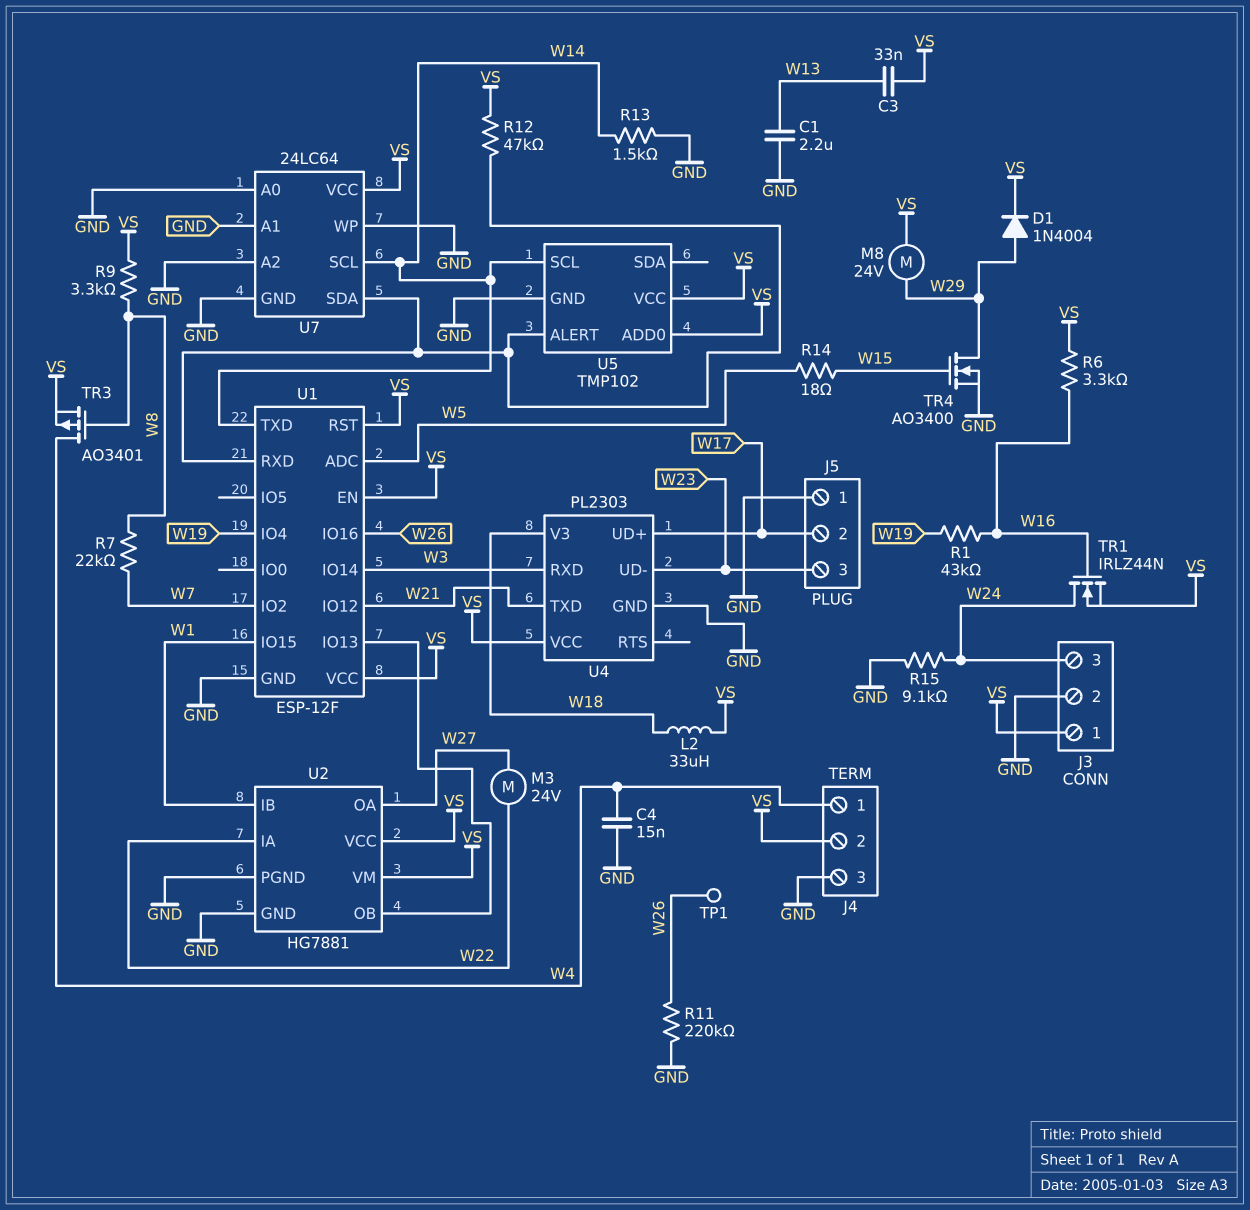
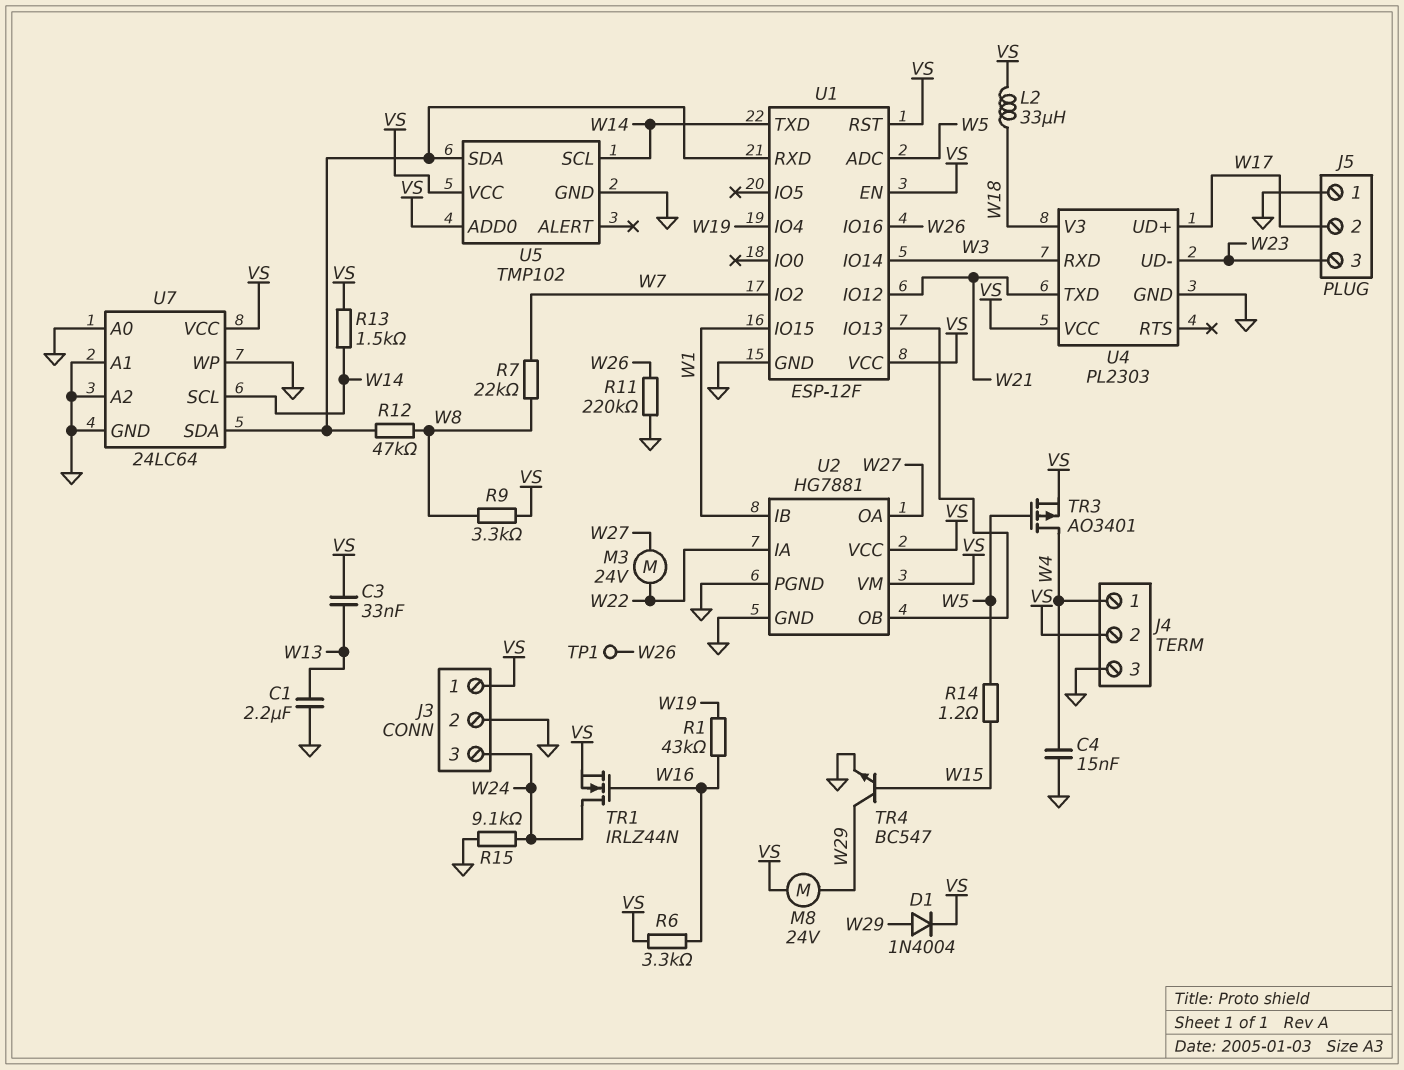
R12: 47k (U1/RXD, VS) -> 47k (U1/RXD, W8)
R13: 1.5k (GND, W14) -> 1.5k (VS, W14)
R14: 18 (W5, W15) -> 1.2 (W5, W15)
TR3: PMOS AO3401 (G W8, D W4, S VS) -> PMOS AO3401 (G W5, D W4, S VS)
TR4: NMOS AO3400 (G W15, D W29, S GND) -> NPN BC547 (B W15, C W29, E GND)
U5 pin ALERT: U1/RXD -> none
U5 pin SDA: none -> U1/RXD

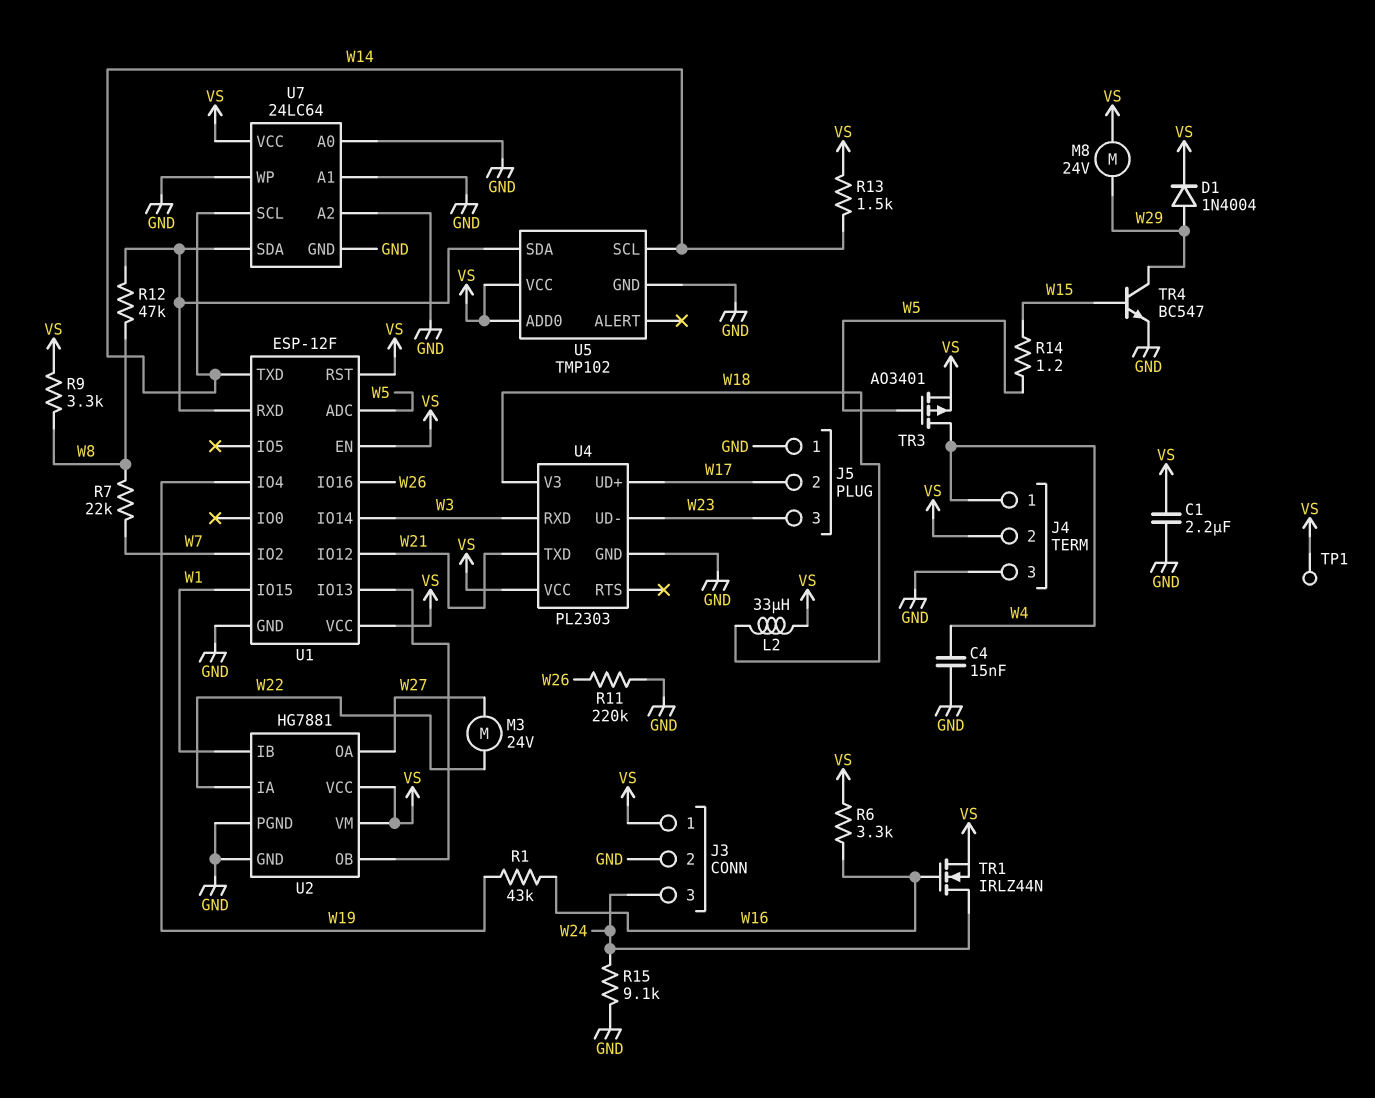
C1: 2.2uF (GND, W13) -> 2.2uF (GND, VS)
C3: 33nF (VS, W13) -> none
TP1: test point (W26) -> test point (VS)

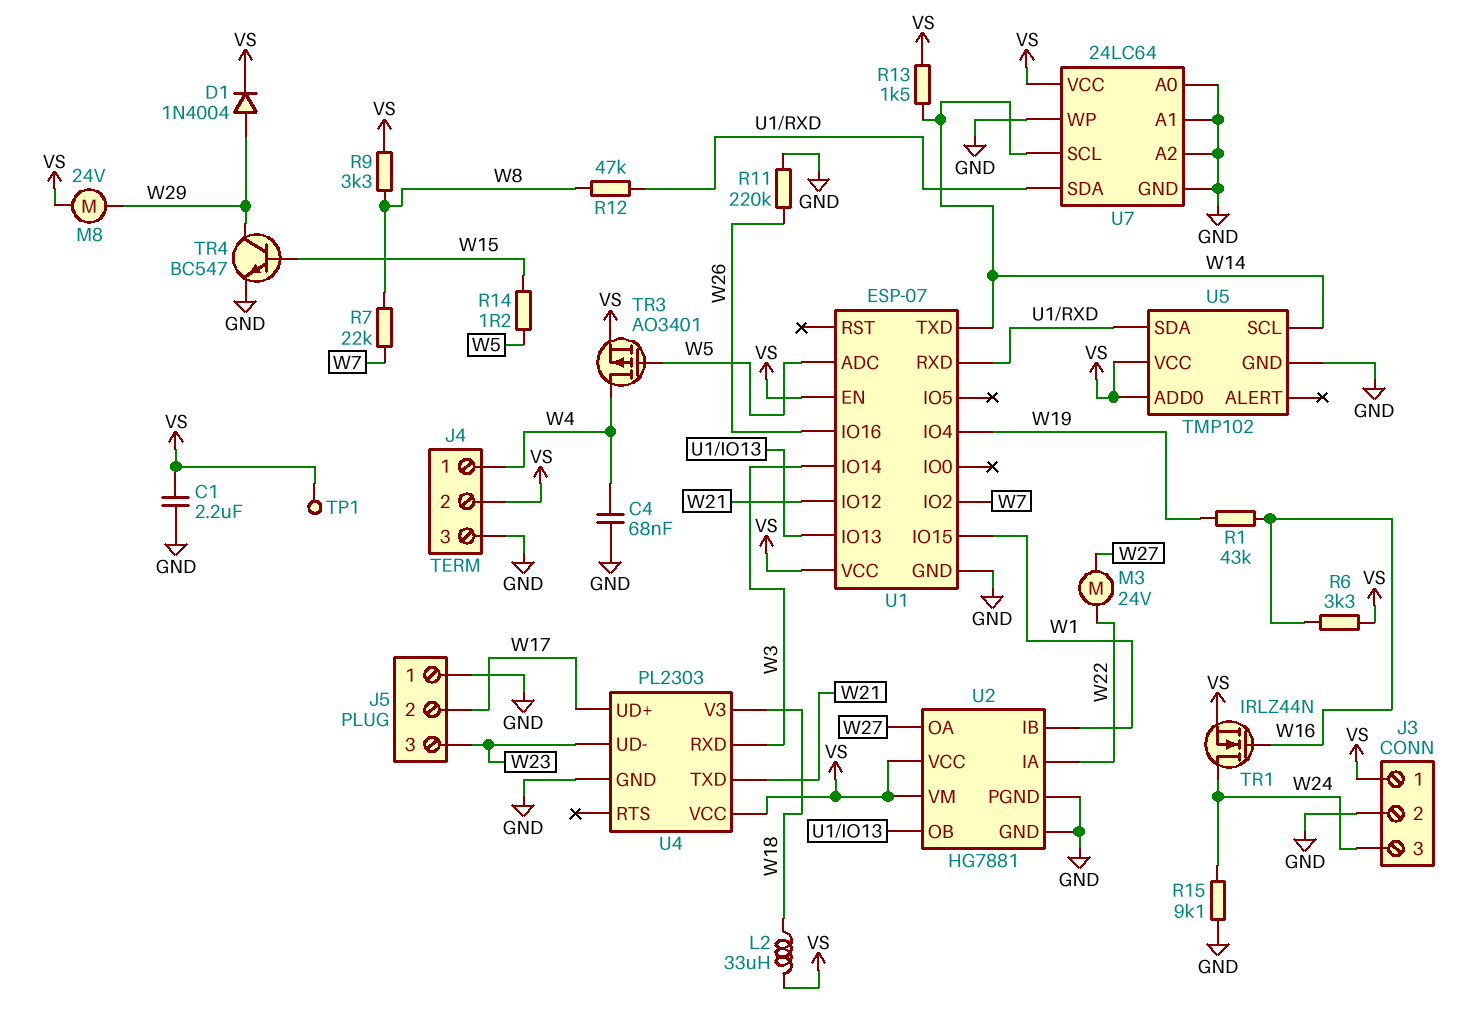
C4: 15nF (GND, W4) -> 68nF (GND, W4)
U1: ESP-12F -> ESP-07
U1 pin RST: VS -> none

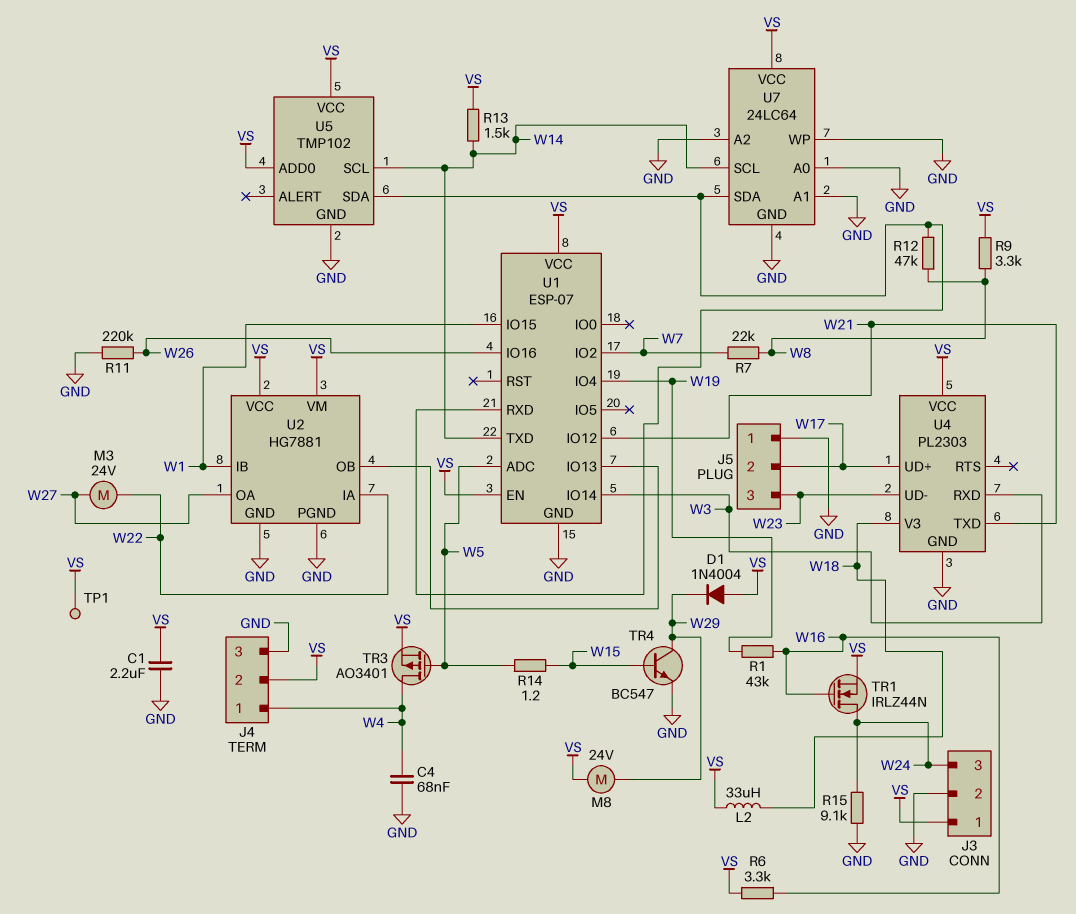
D1: diode 1N4004 (A W29, K VS) -> diode 1N4004 (A VS, K W29)

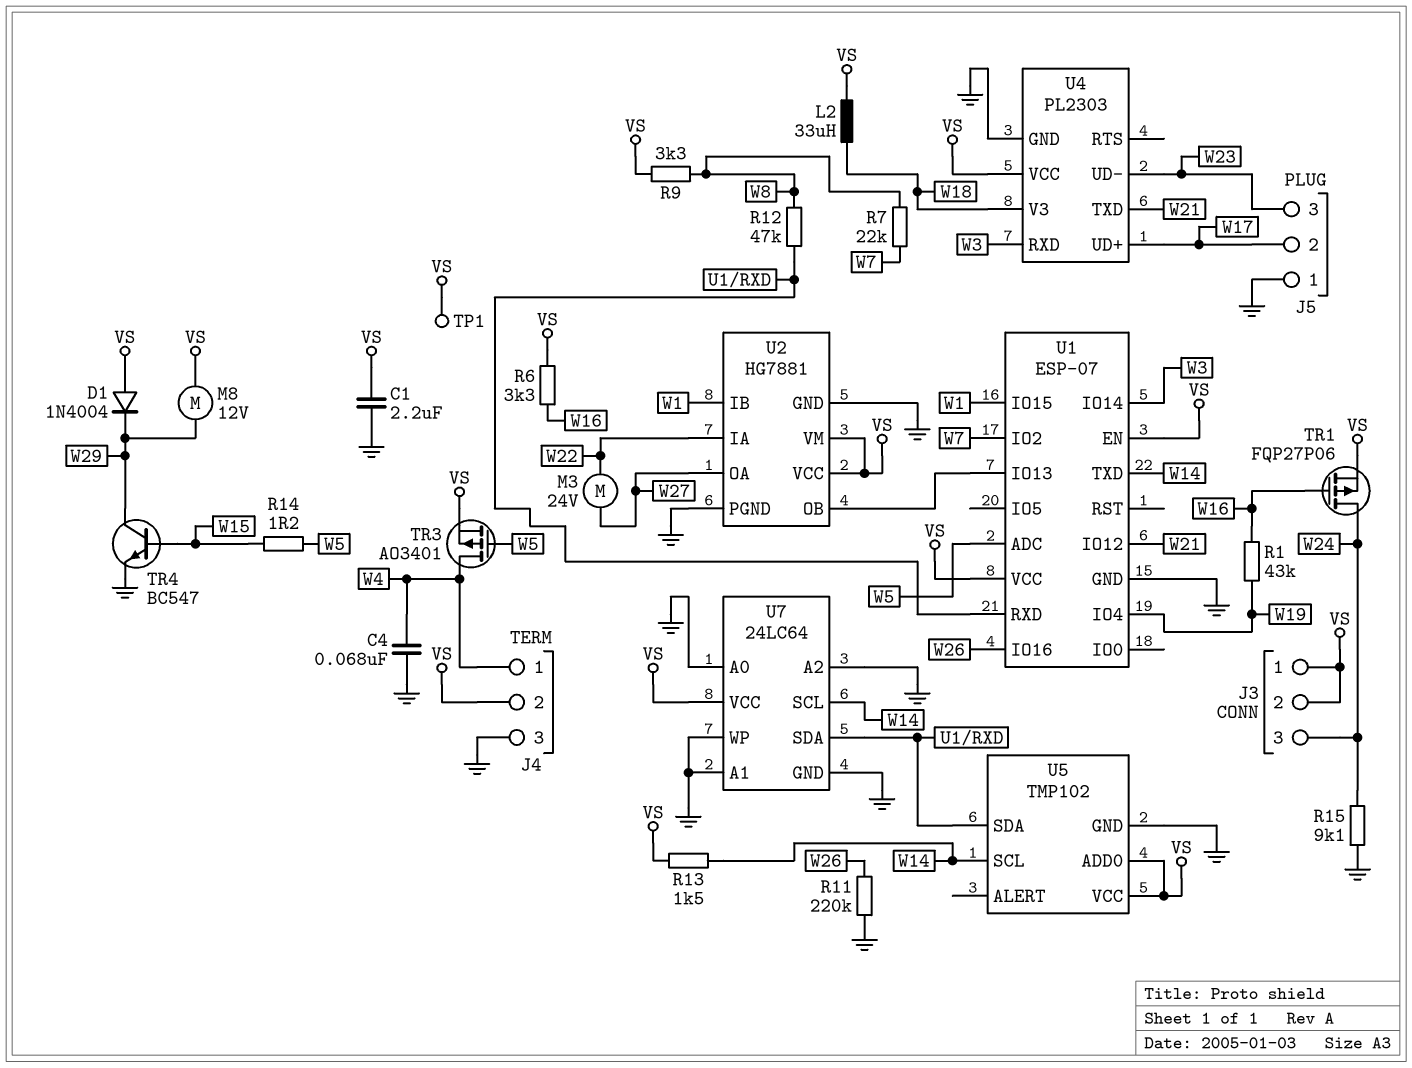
J3 pin 2: GND -> VS
M8: motor 24V (VS, W29) -> motor 12V (VS, W29)
TR1: NMOS IRLZ44N (G W16, D W24, S VS) -> PMOS FQP27P06 (G W16, D W24, S VS)

